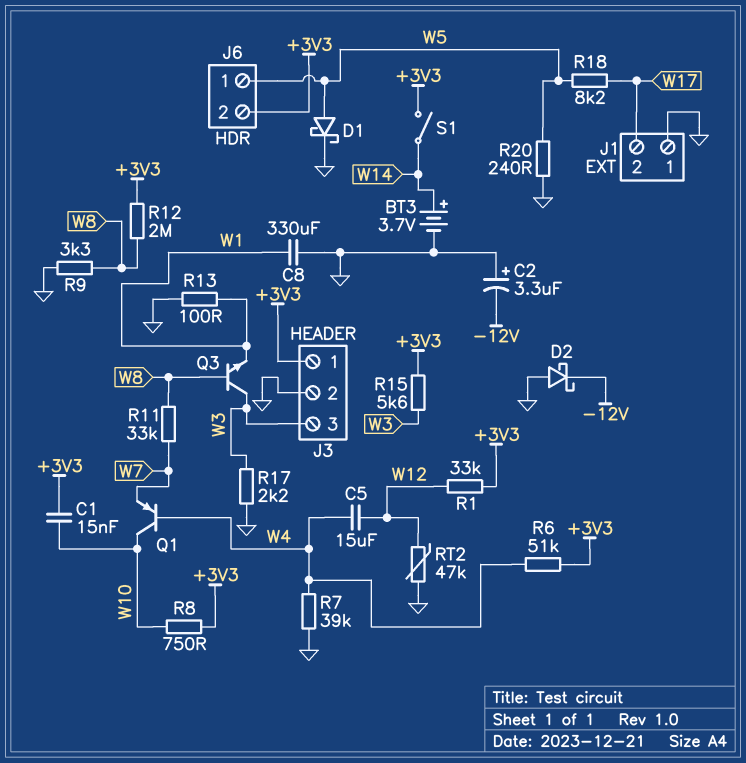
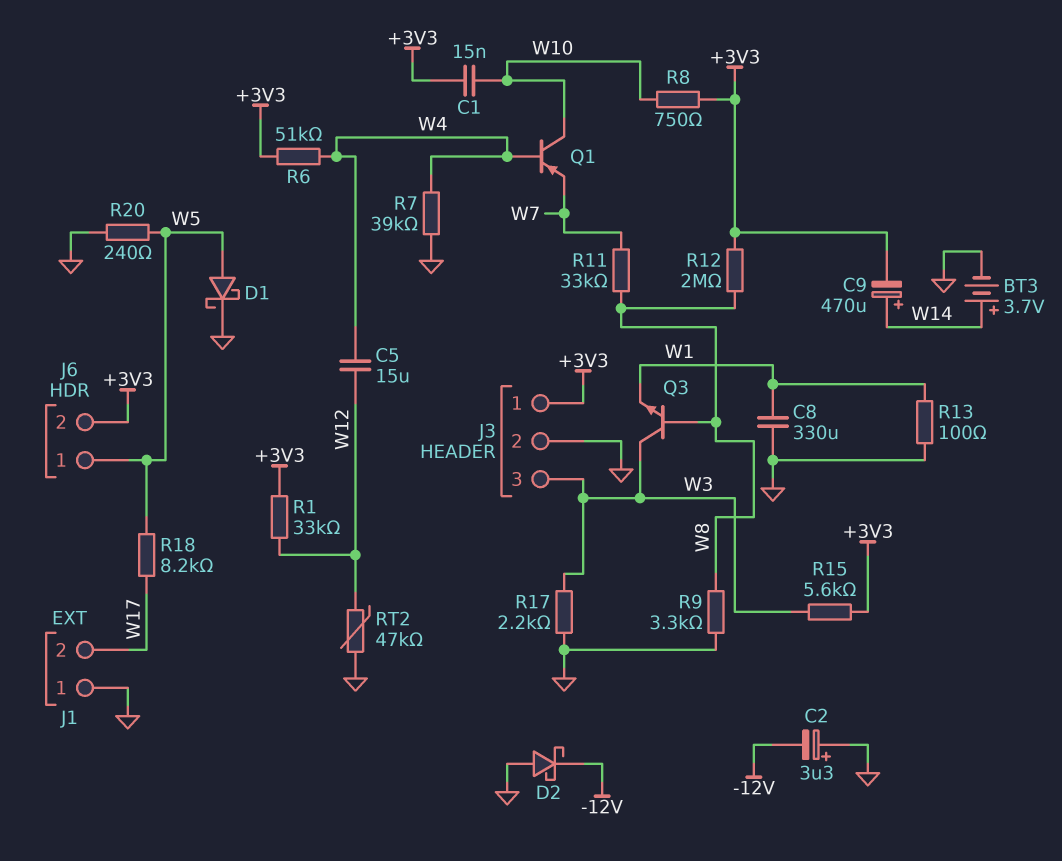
C9: none -> 470uF (plus W14, minus +3V3)
S1: switch (+3V3, W14) -> none

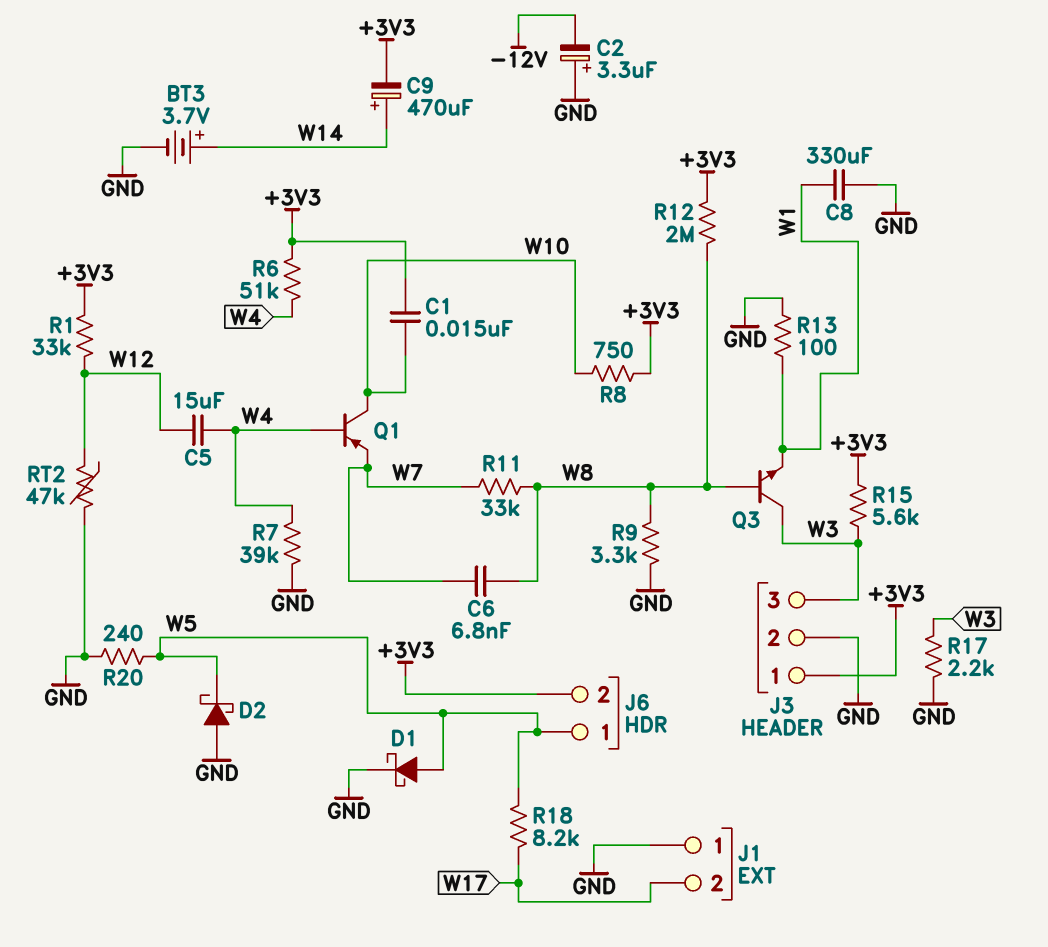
C6: none -> 6.8nF (W7, W8)
D2: schottky (A GND, K -12V) -> schottky (A GND, K W5)

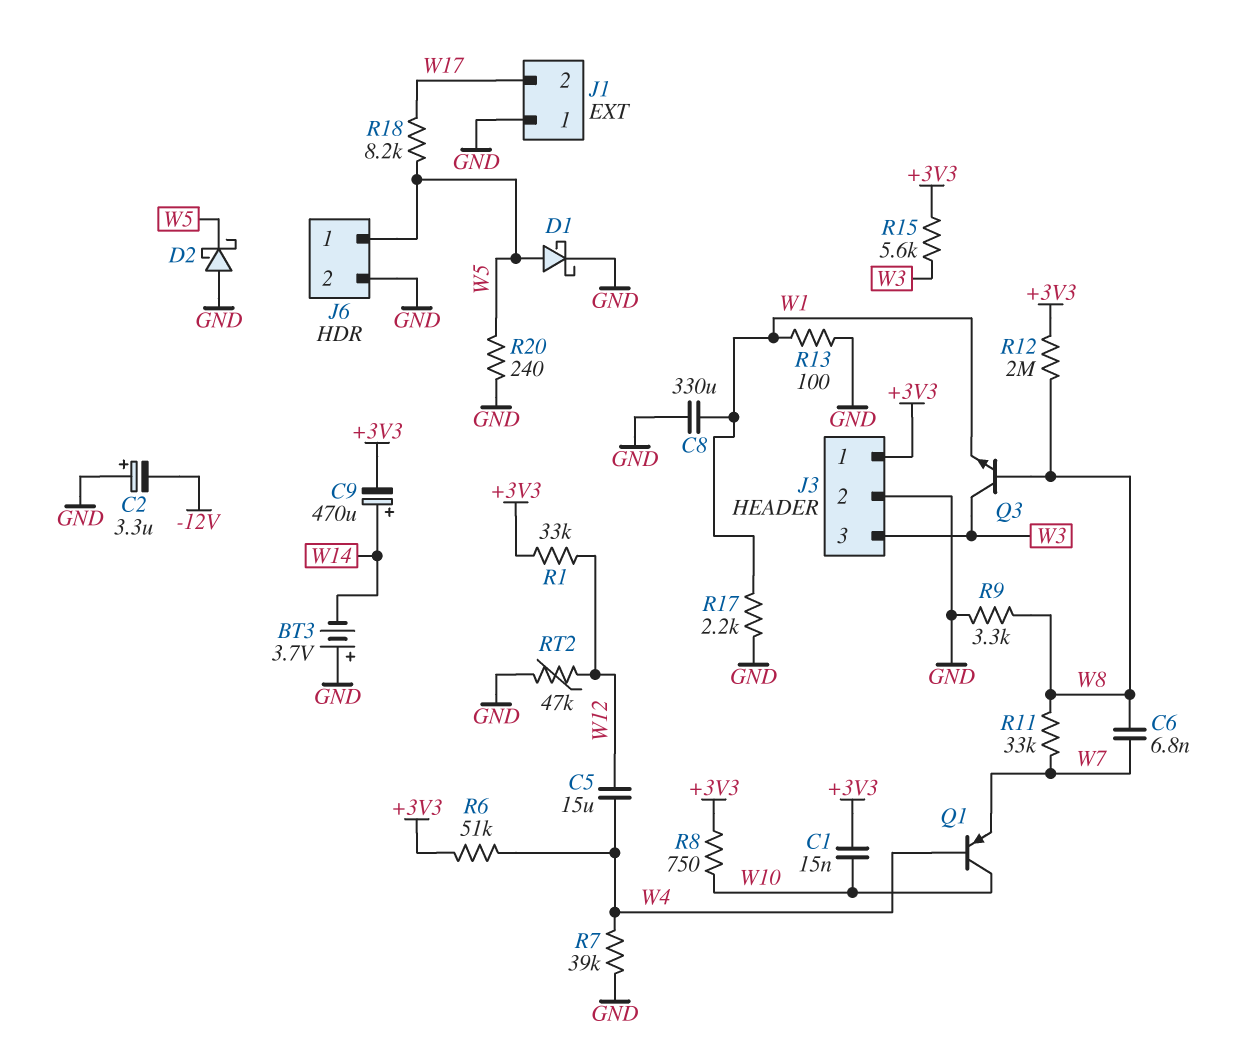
BT3: 3.7V (plus W14, minus GND) -> 3.7V (plus GND, minus W14)
J6 pin 2: +3V3 -> GND
R17: 2.2k (GND, W3) -> 2.2k (GND, W1)

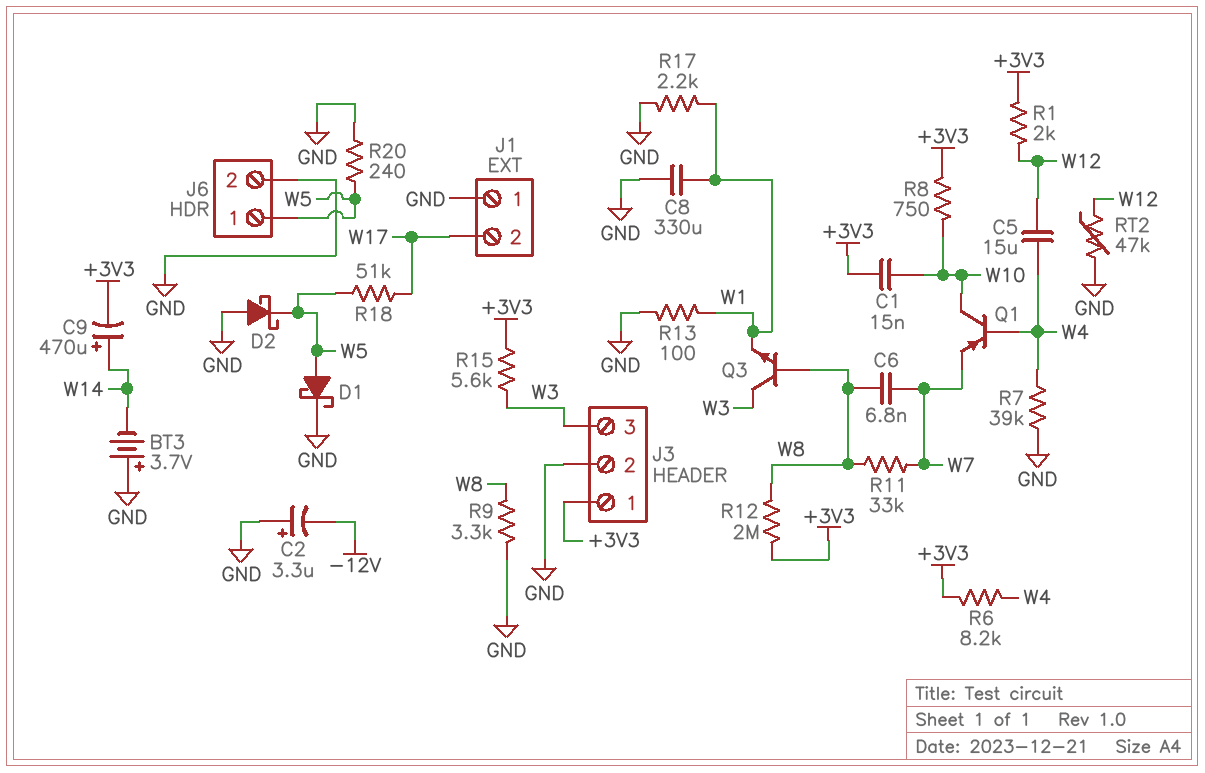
R1: 33k (+3V3, W12) -> 2k (+3V3, W12)
R6: 51k (+3V3, W4) -> 8.2k (+3V3, W4)
R18: 8.2k (W5, W17) -> 51k (W5, W17)

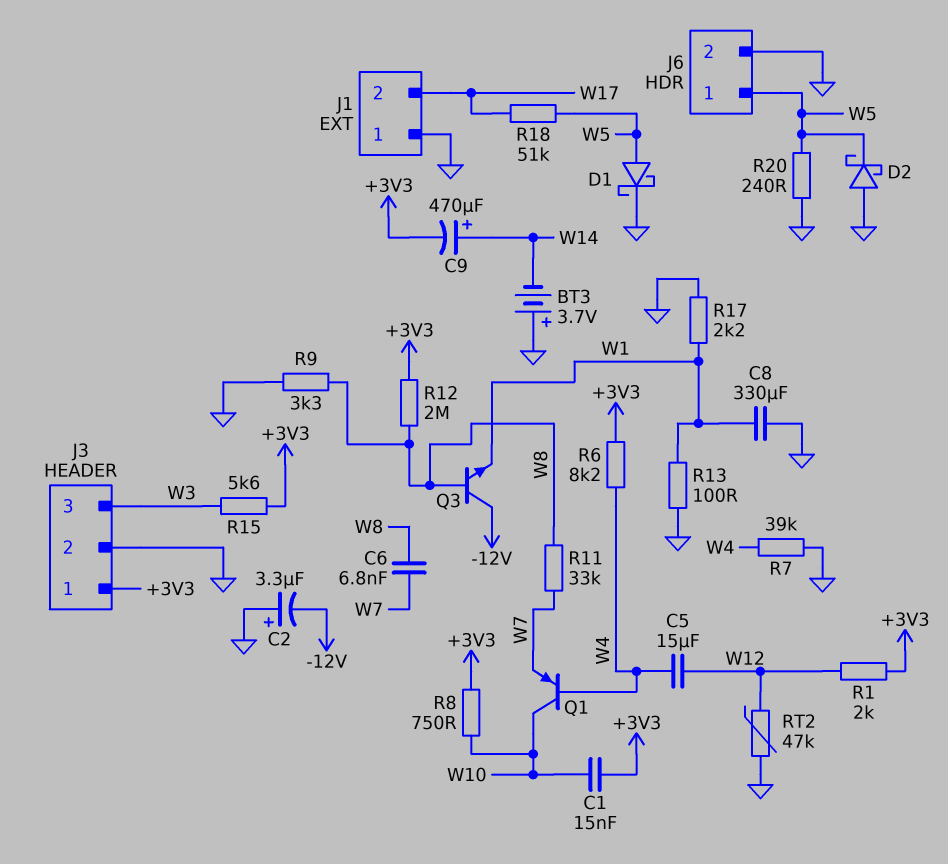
Q3: NPN (B W8, C W3, E W1) -> NPN (B W8, C -12V, E W1)

